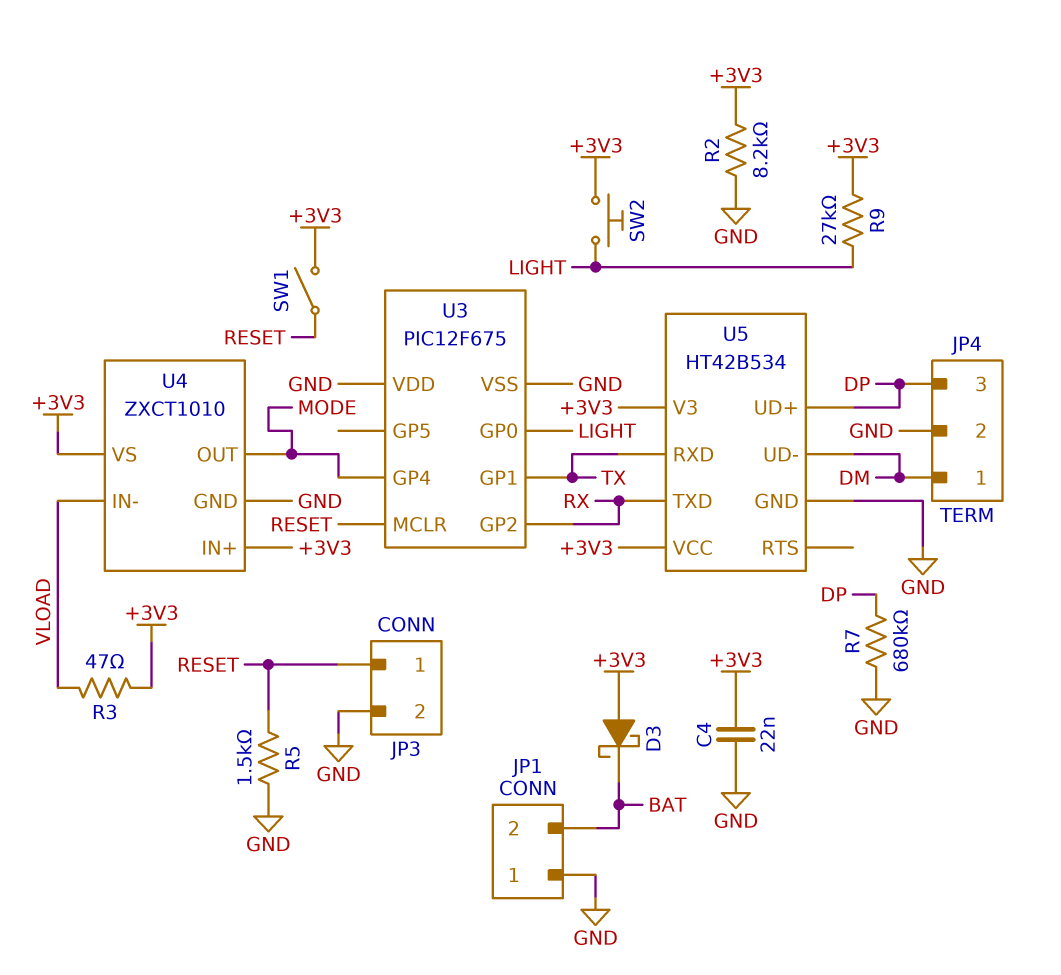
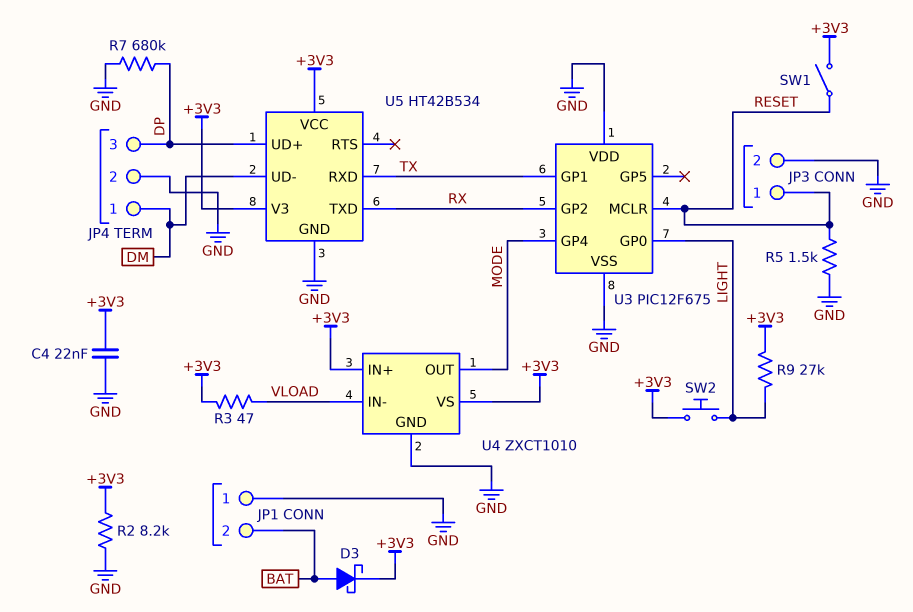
D3: schottky (A +3V3, K BAT) -> schottky (A BAT, K +3V3)

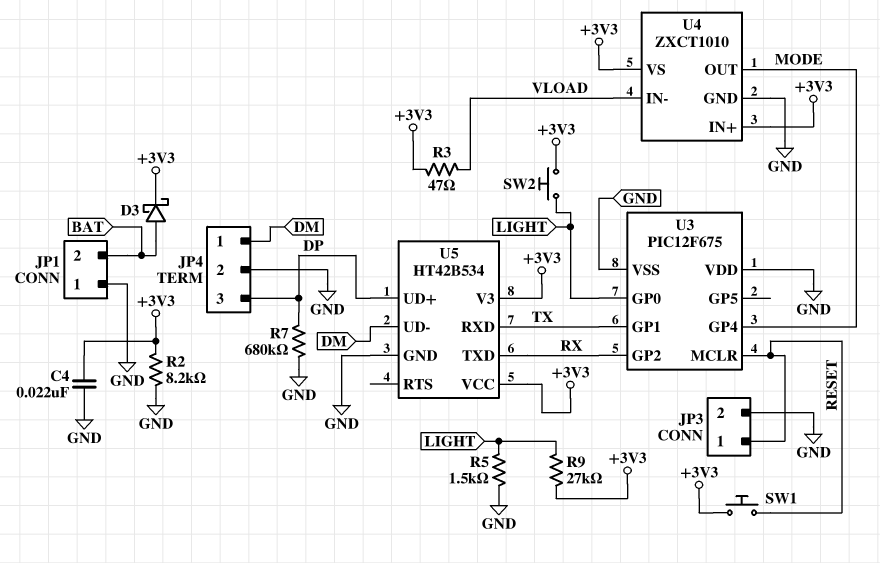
R5: 1.5k (GND, RESET) -> 1.5k (GND, LIGHT)
SW1: switch (+3V3, RESET) -> button (+3V3, RESET)

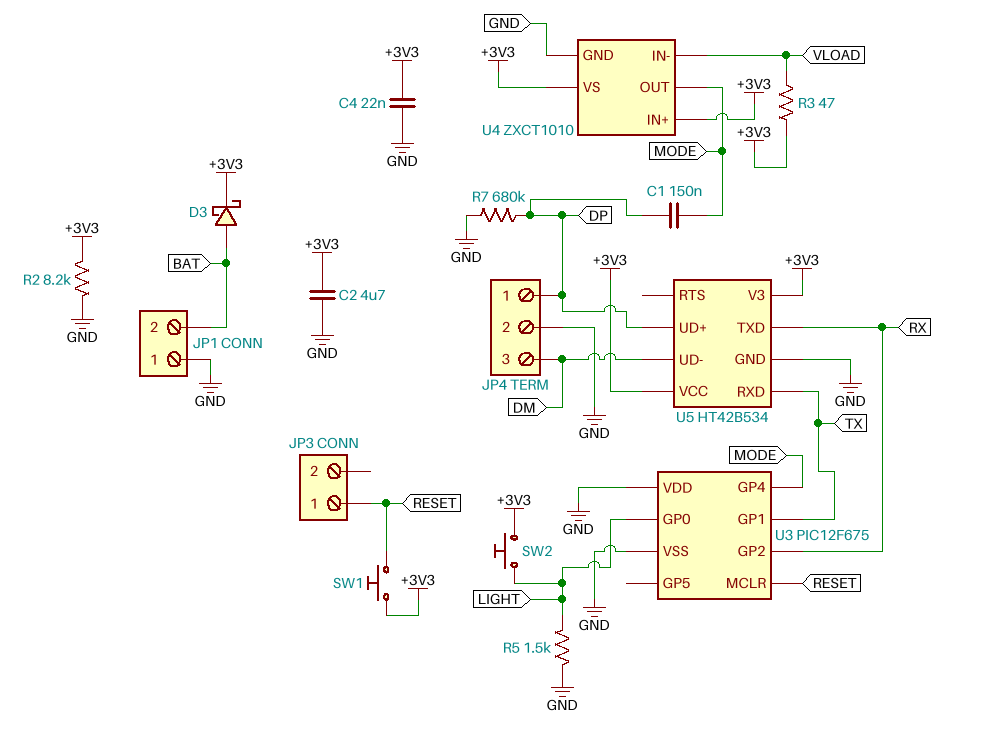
C1: none -> 150nF (DP, MODE)
C2: none -> 4.7uF (+3V3, GND)
JP3 pin 2: GND -> none
JP4 pin 1: DM -> DP
JP4 pin 3: DP -> DM
R9: 27k (+3V3, LIGHT) -> none

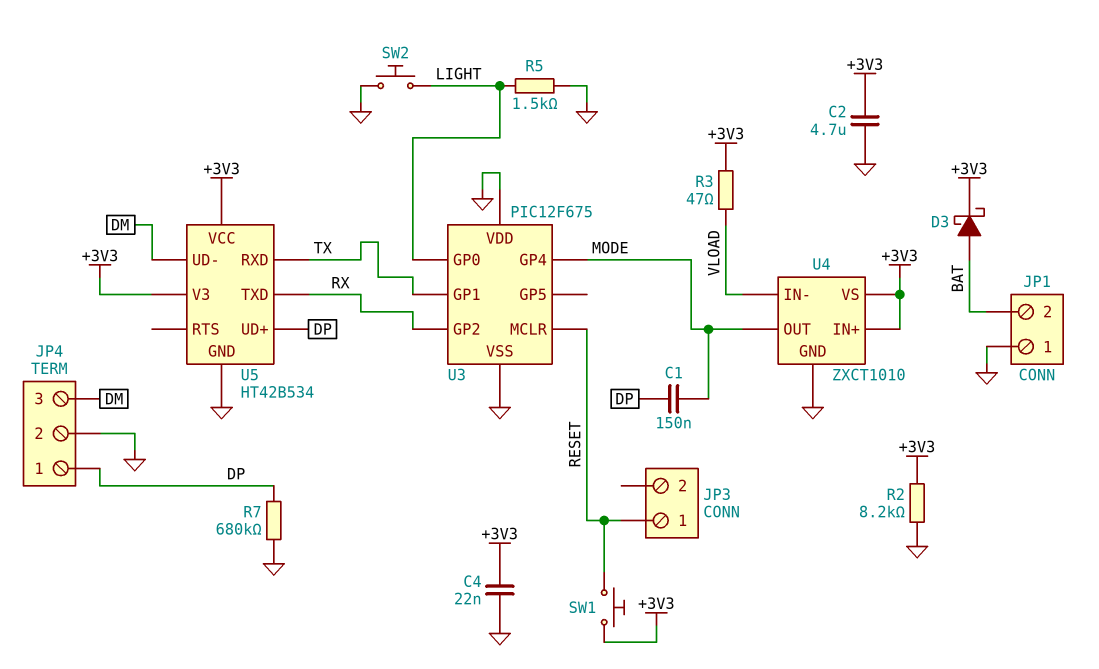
SW2: button (+3V3, LIGHT) -> button (GND, LIGHT)

